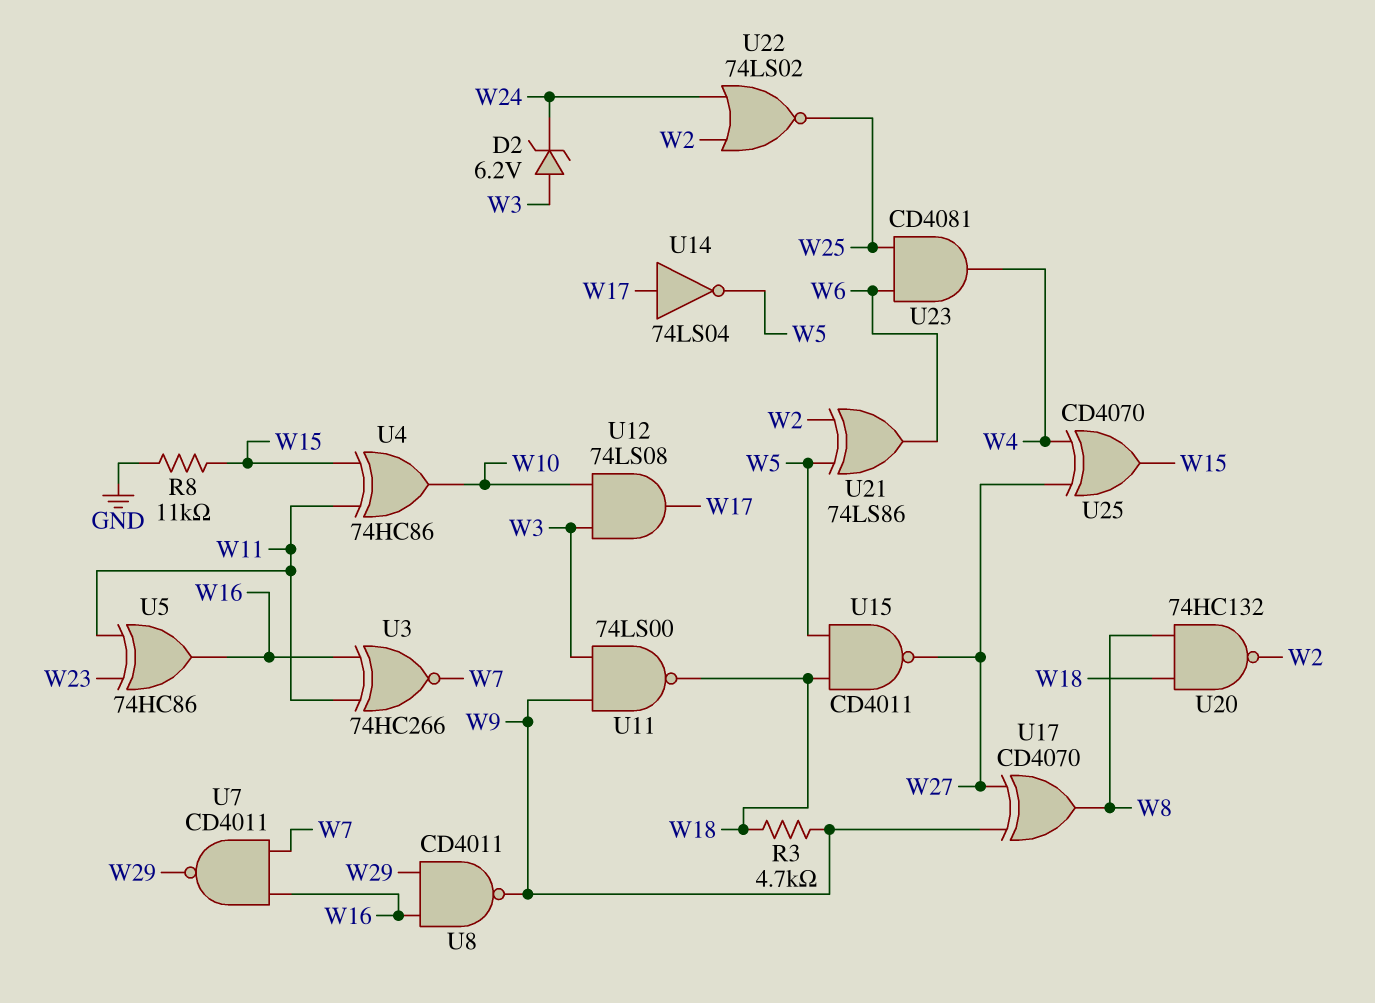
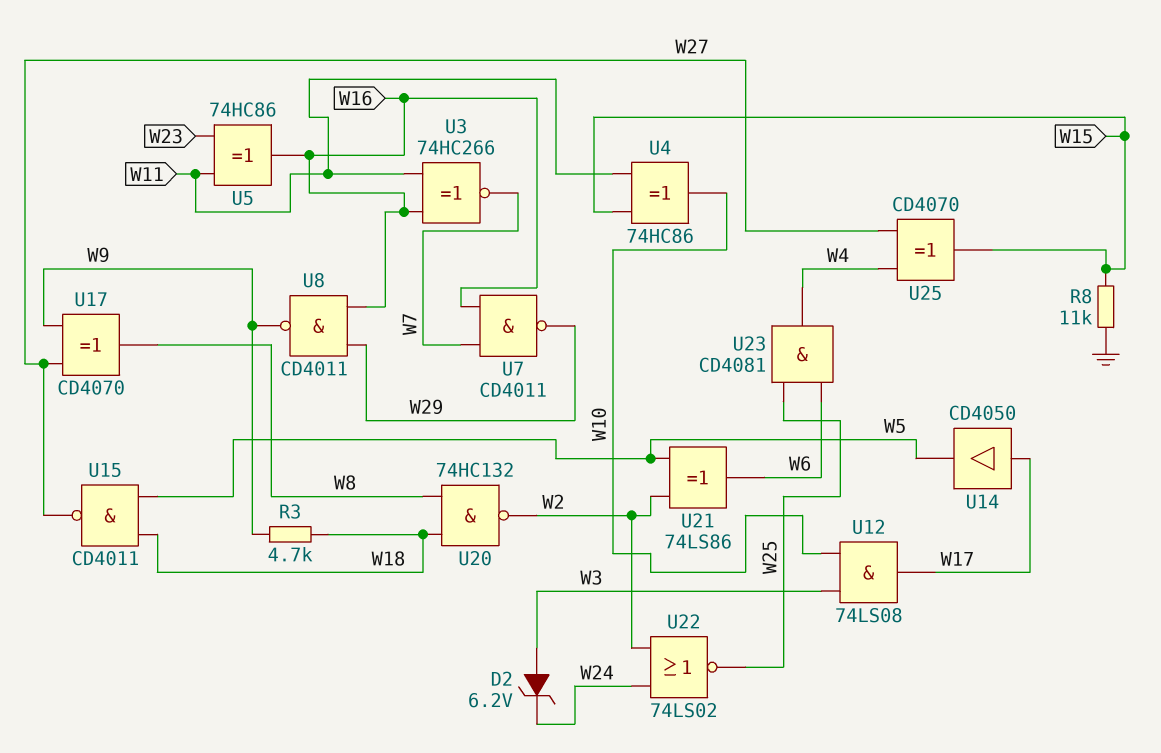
U11: NAND 74LS00 (in W3, in W9, out W18) -> none
U14: NOT 74LS04 (in W17, out W5) -> buffer CD4050 (in W17, out W5)

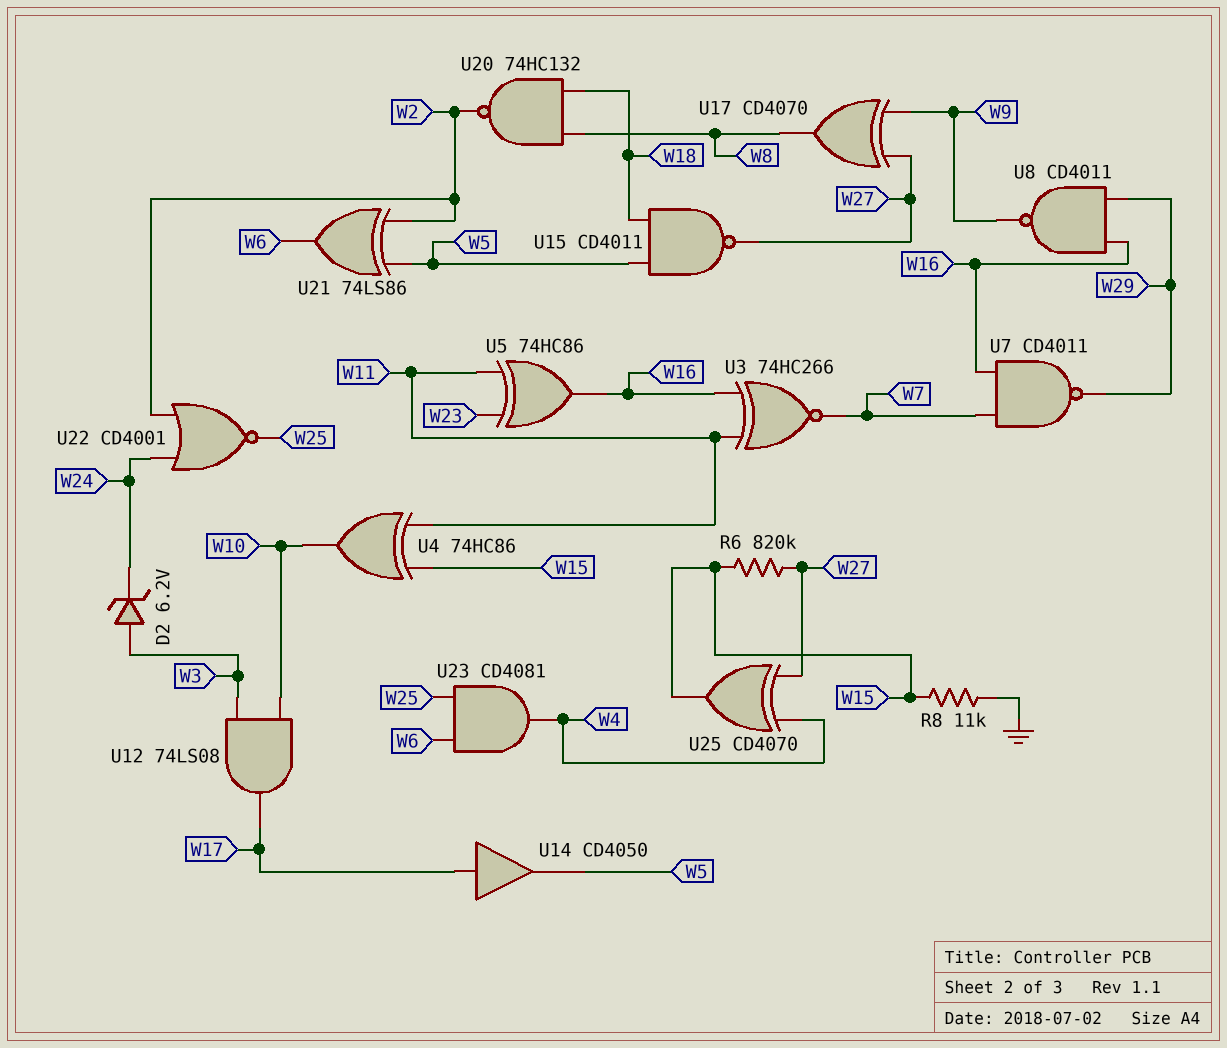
R3: 4.7k (W9, W18) -> none
R6: none -> 820k (W15, W27)
U22: NOR 74LS02 (in W2, in W24, out W25) -> NOR CD4001 (in W2, in W24, out W25)

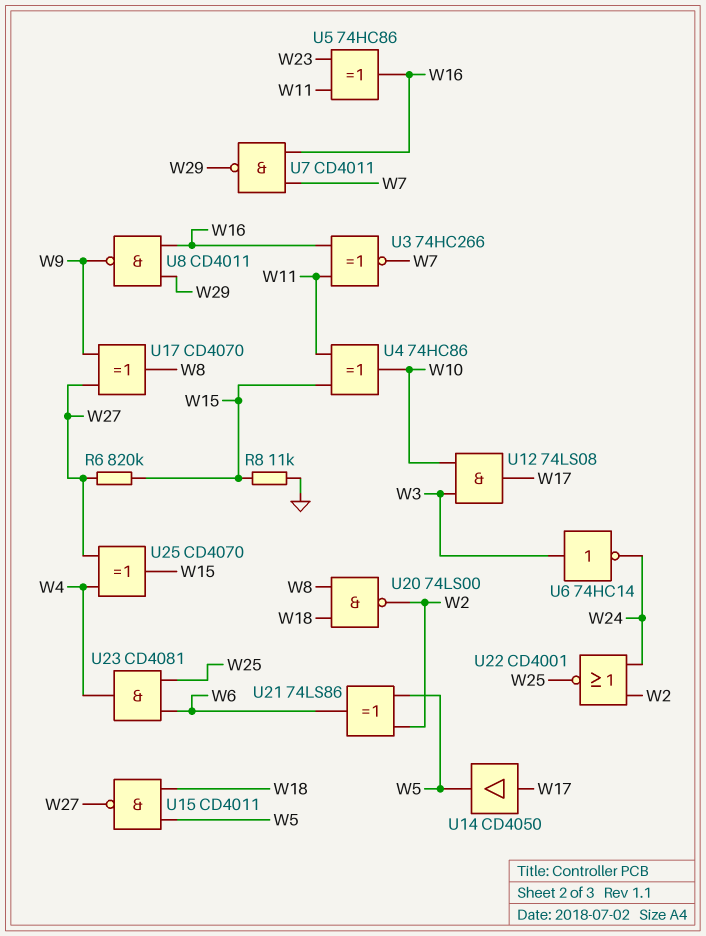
D2: zener 6.2V (A W3, K W24) -> none
U6: none -> NOT 74HC14 (in W3, out W24)
U20: NAND 74HC132 (in W8, in W18, out W2) -> NAND 74LS00 (in W8, in W18, out W2)

